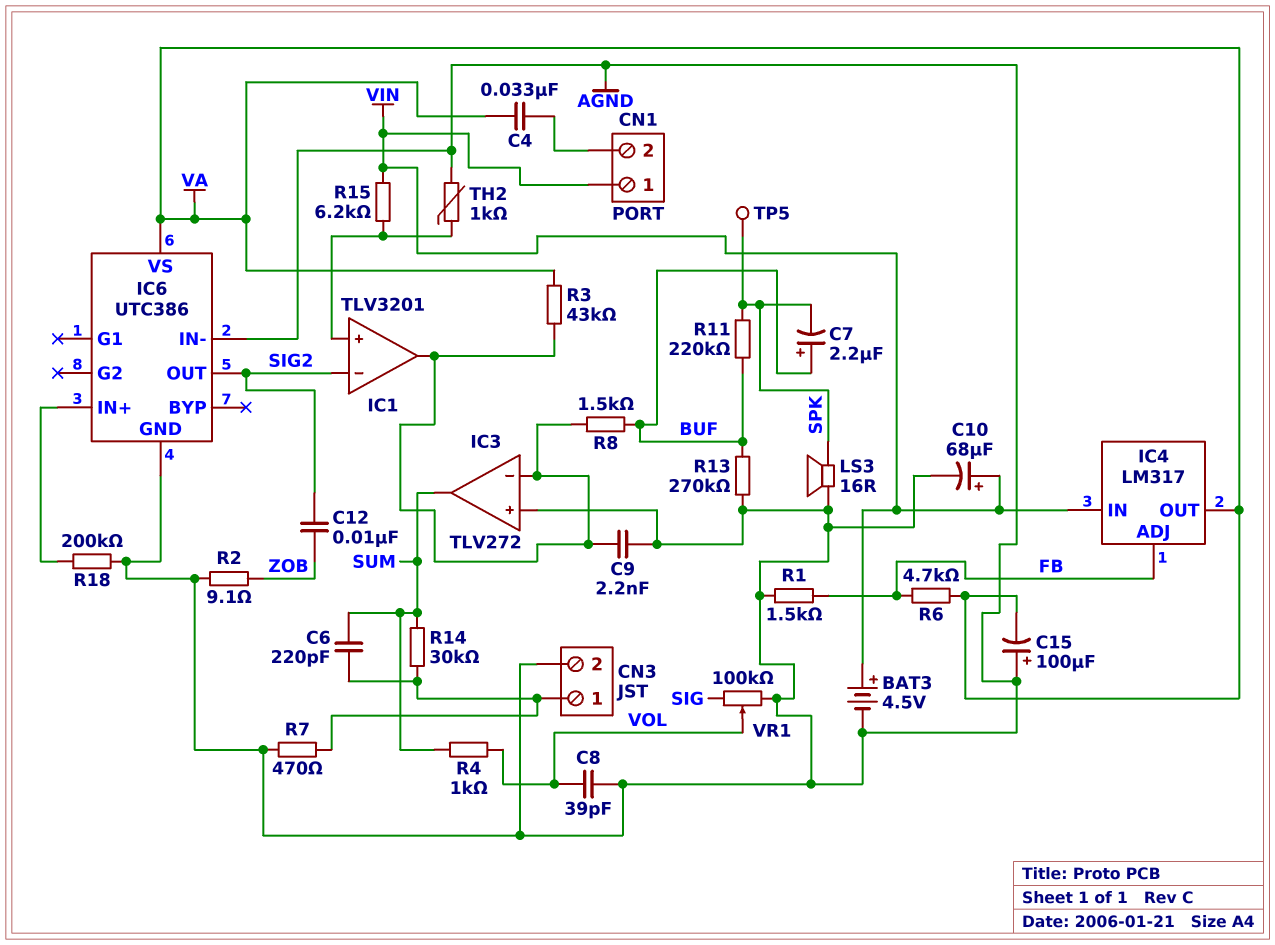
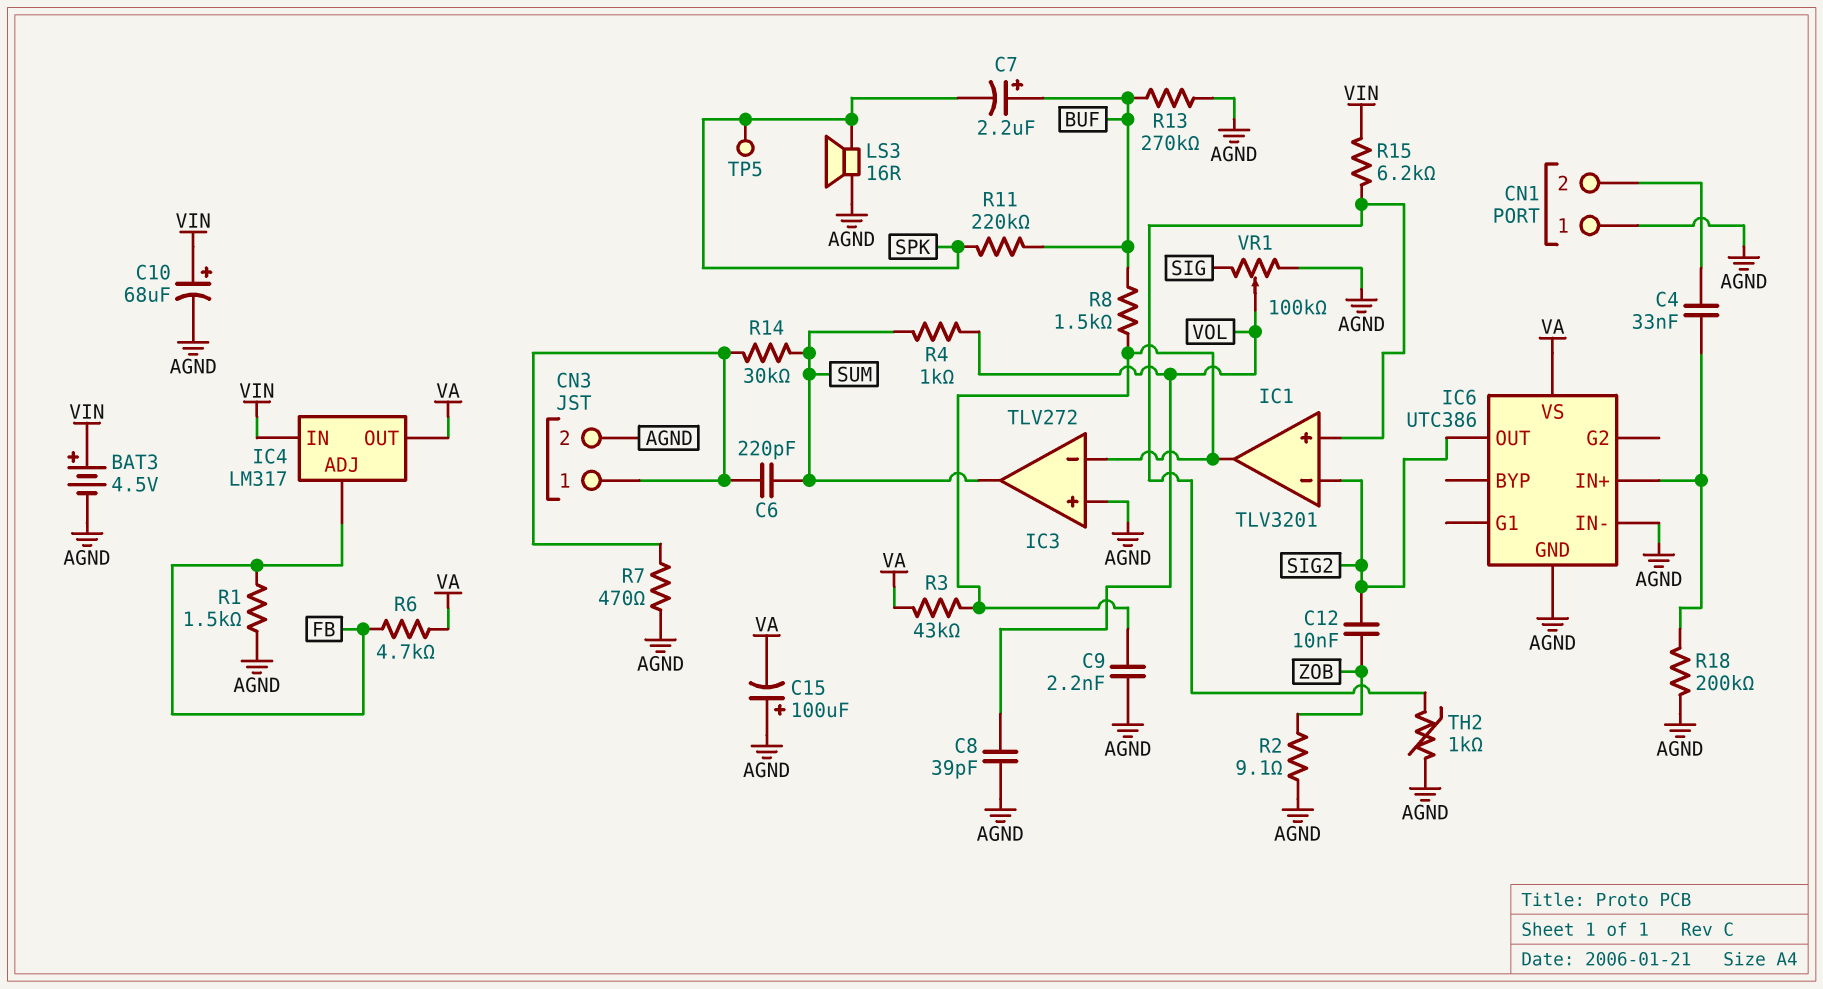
C4: 33nF (CN1/2, VA) -> 33nF (CN1/2, IC6/IN+)
CN1 pin 1: VIN -> AGND

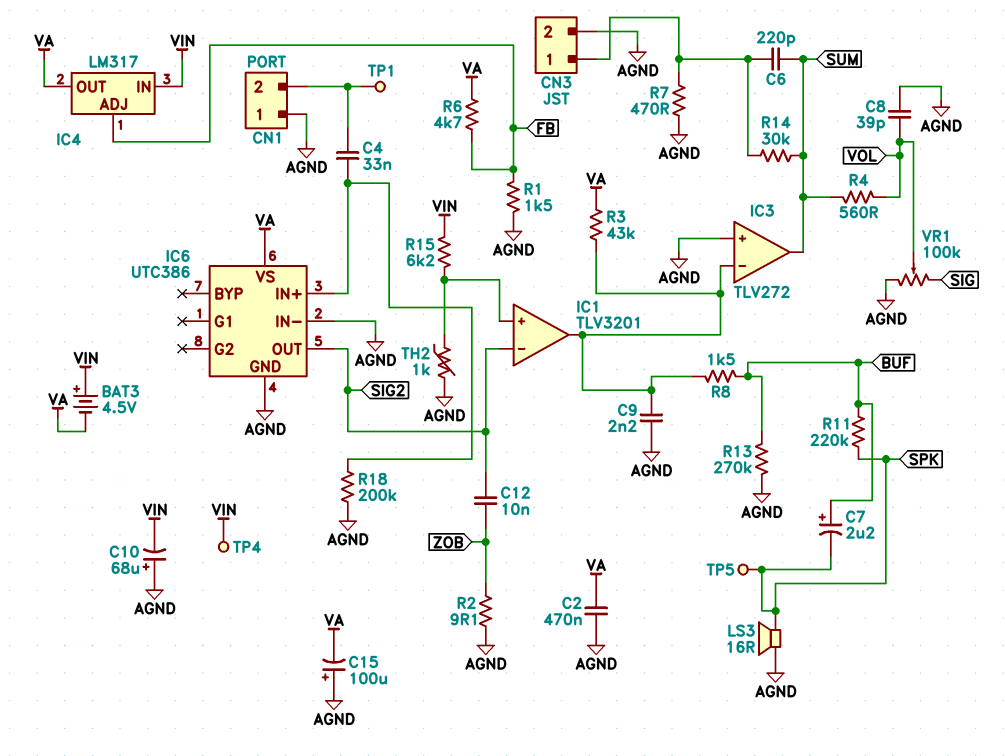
BAT3: 4.5V (plus VIN, minus AGND) -> 4.5V (plus VIN, minus VA)
C2: none -> 470nF (AGND, VA)
C10: 68uF (plus VIN, minus AGND) -> 68uF (plus AGND, minus VIN)
R4: 1k (SUM, VOL) -> 560 (SUM, VOL)
TP1: none -> test point (CN1/2)
TP4: none -> test point (VIN)

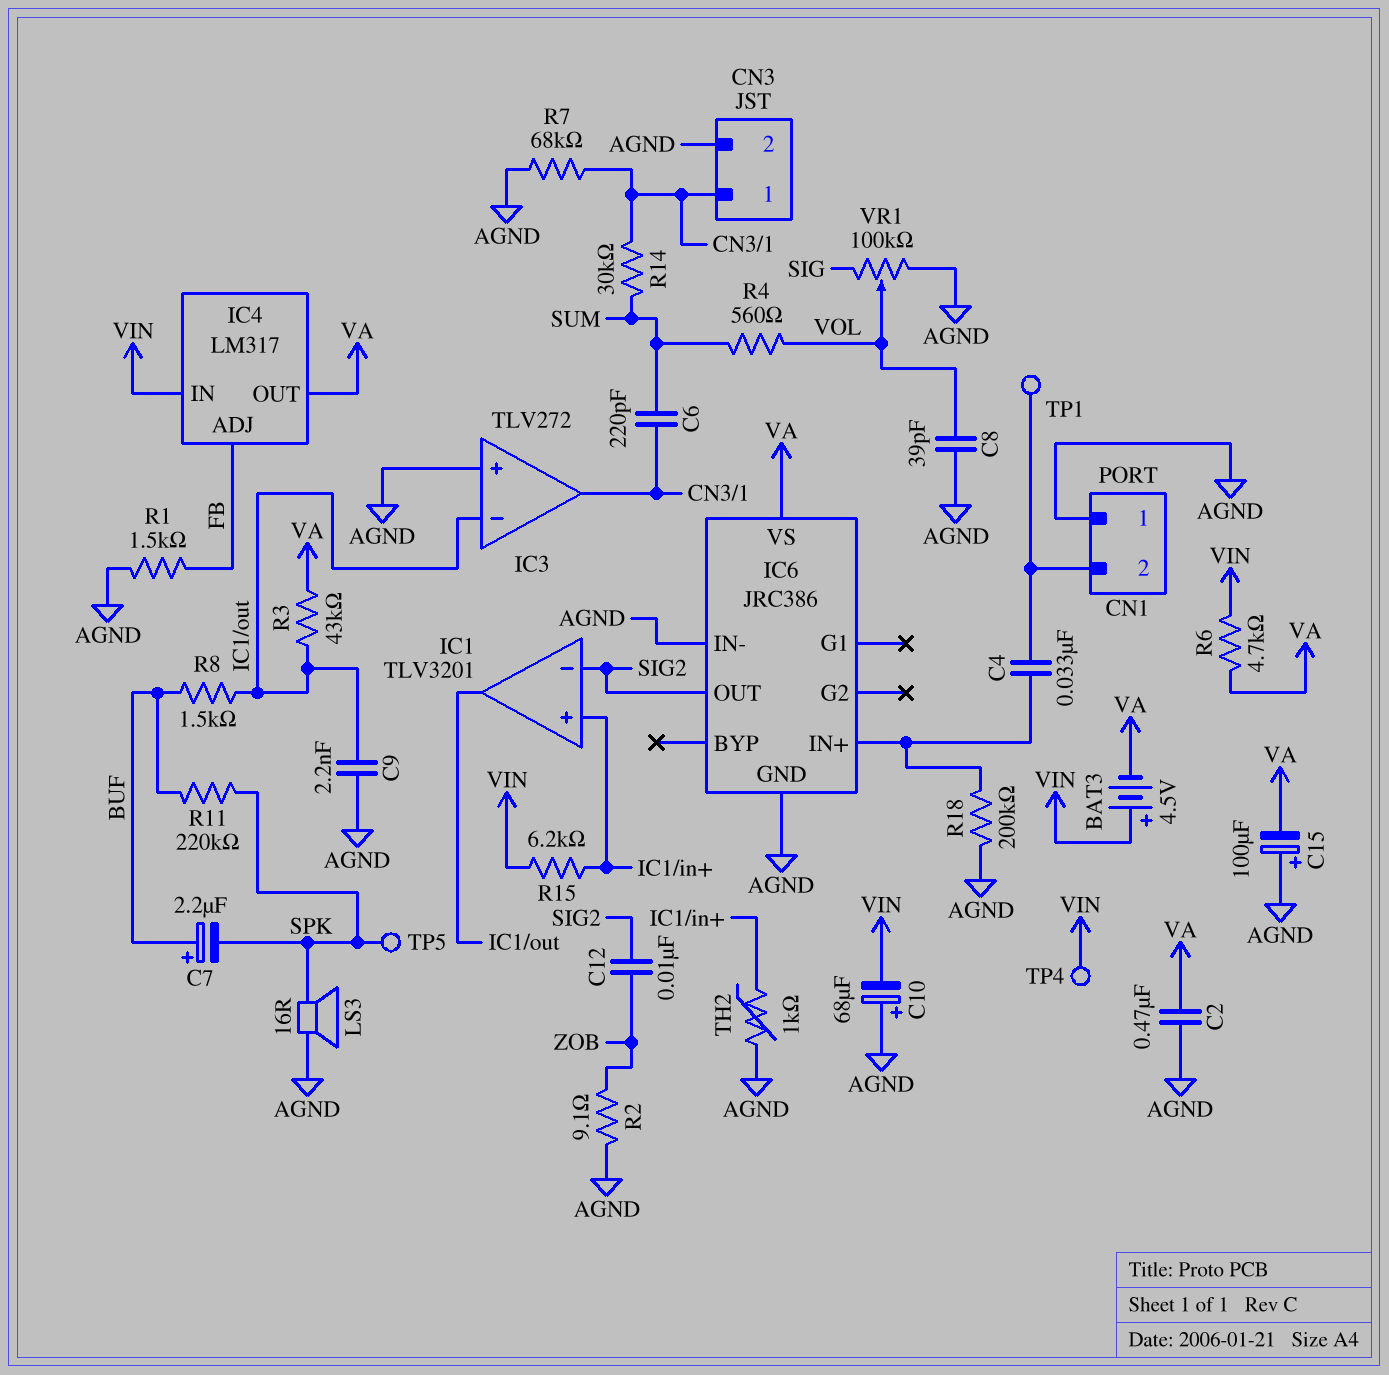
IC3 pin out: SUM -> CN3/1
IC6: UTC386 -> JRC386
R6: 4.7k (FB, VA) -> 4.7k (VA, VIN)
R7: 470 (AGND, CN3/1) -> 68k (AGND, CN3/1)
R13: 270k (AGND, BUF) -> none

